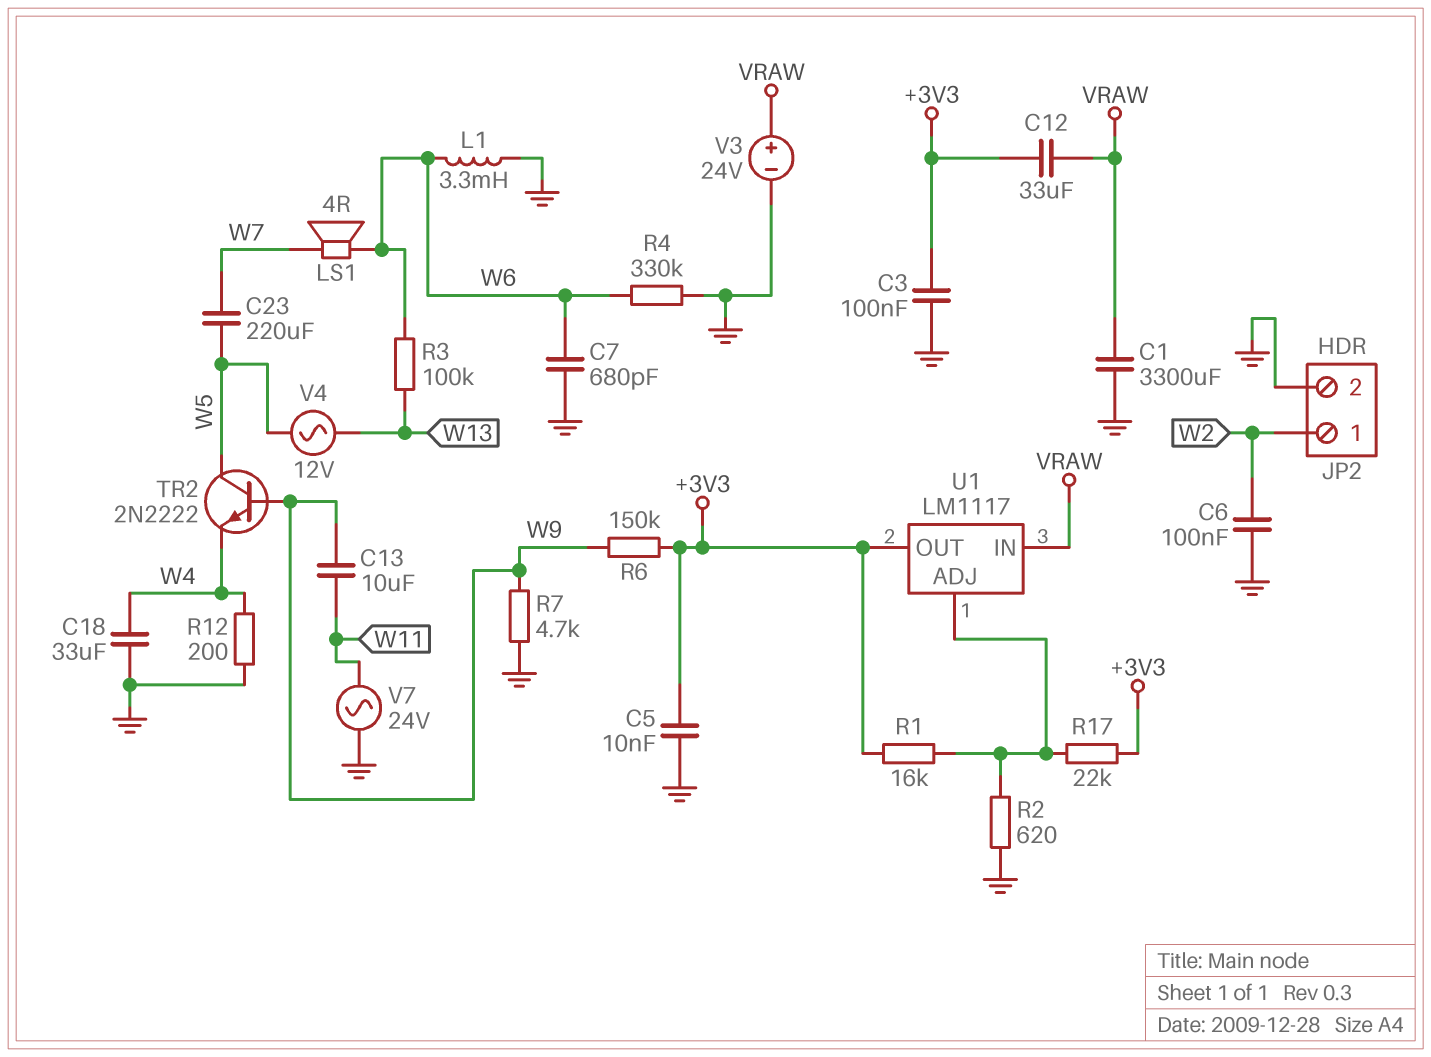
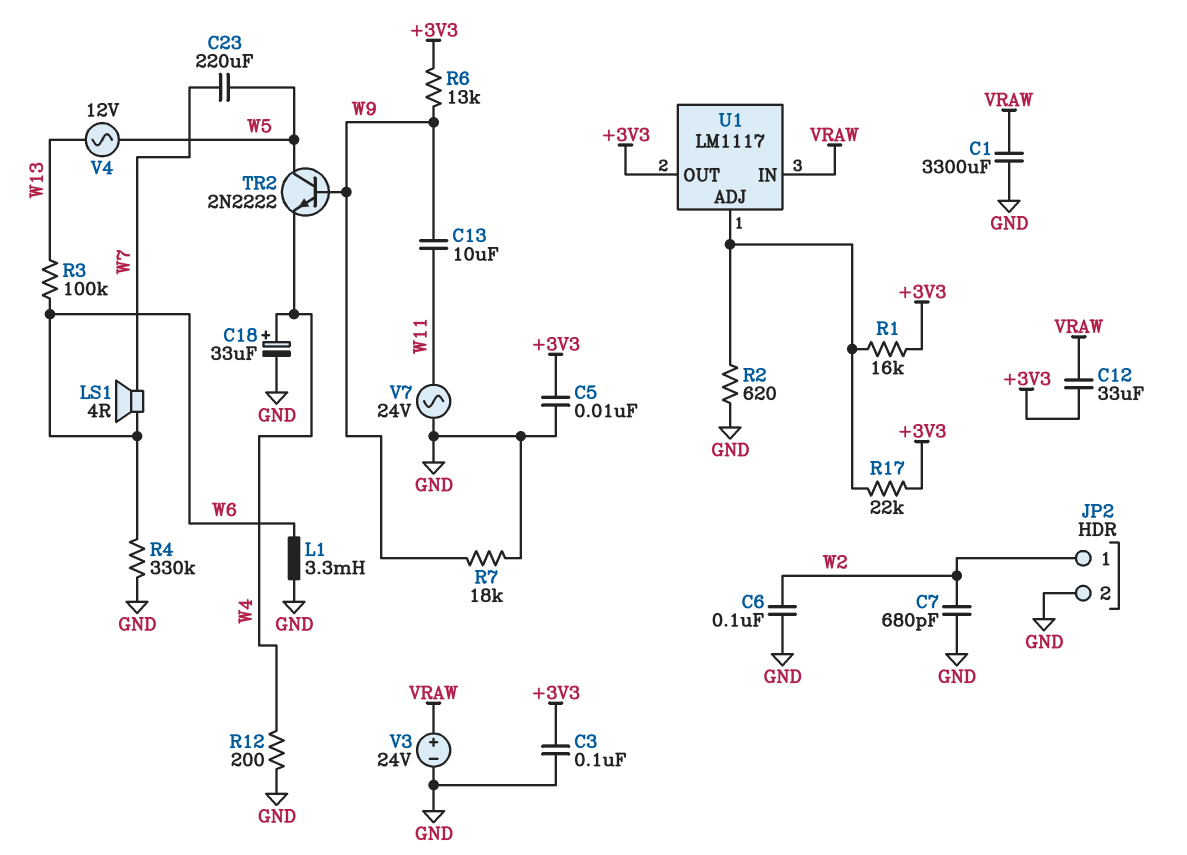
C7: 680pF (GND, W6) -> 680pF (GND, W2)
C18: 33uF (GND, W4) -> 33uF (plus W4, minus GND)
R6: 150k (+3V3, W9) -> 13k (+3V3, W9)
R7: 4.7k (GND, W9) -> 18k (GND, W9)

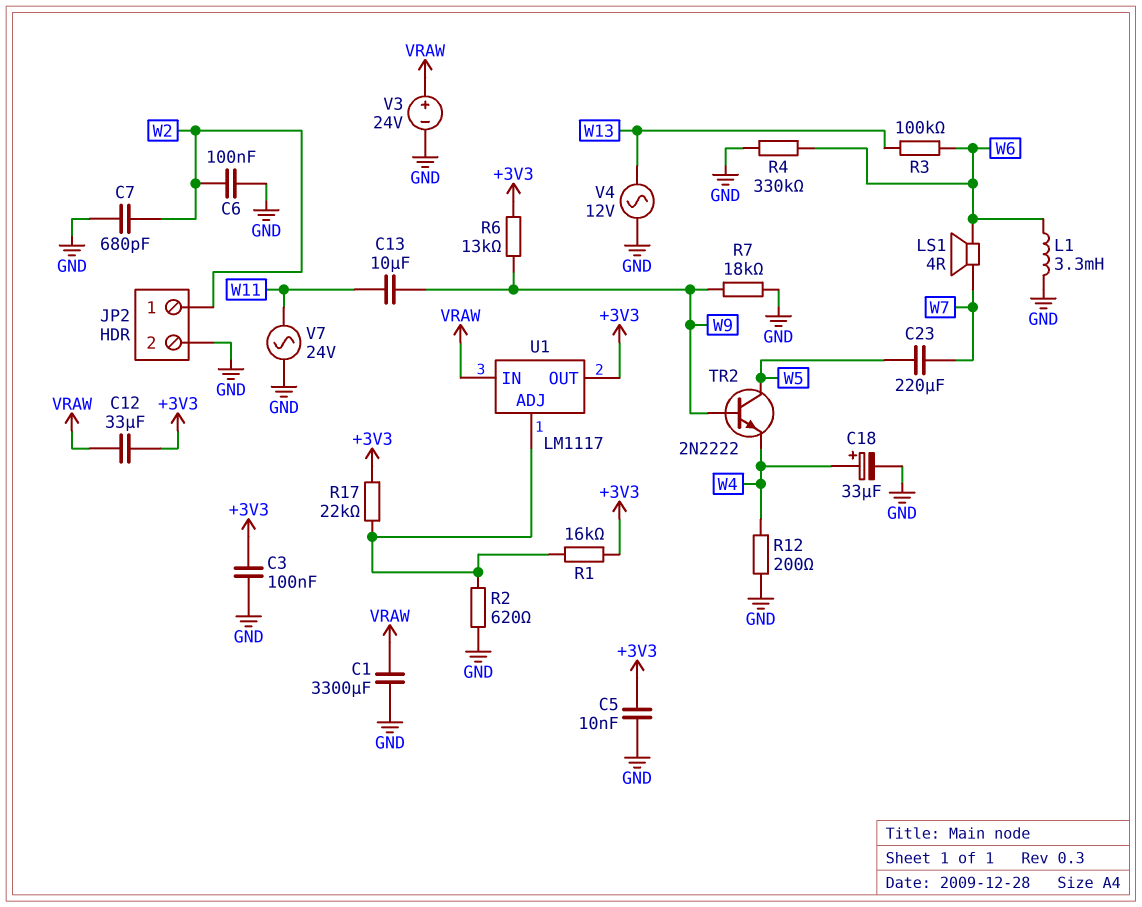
V4: AC 12V (W5, W13) -> AC 12V (GND, W13)

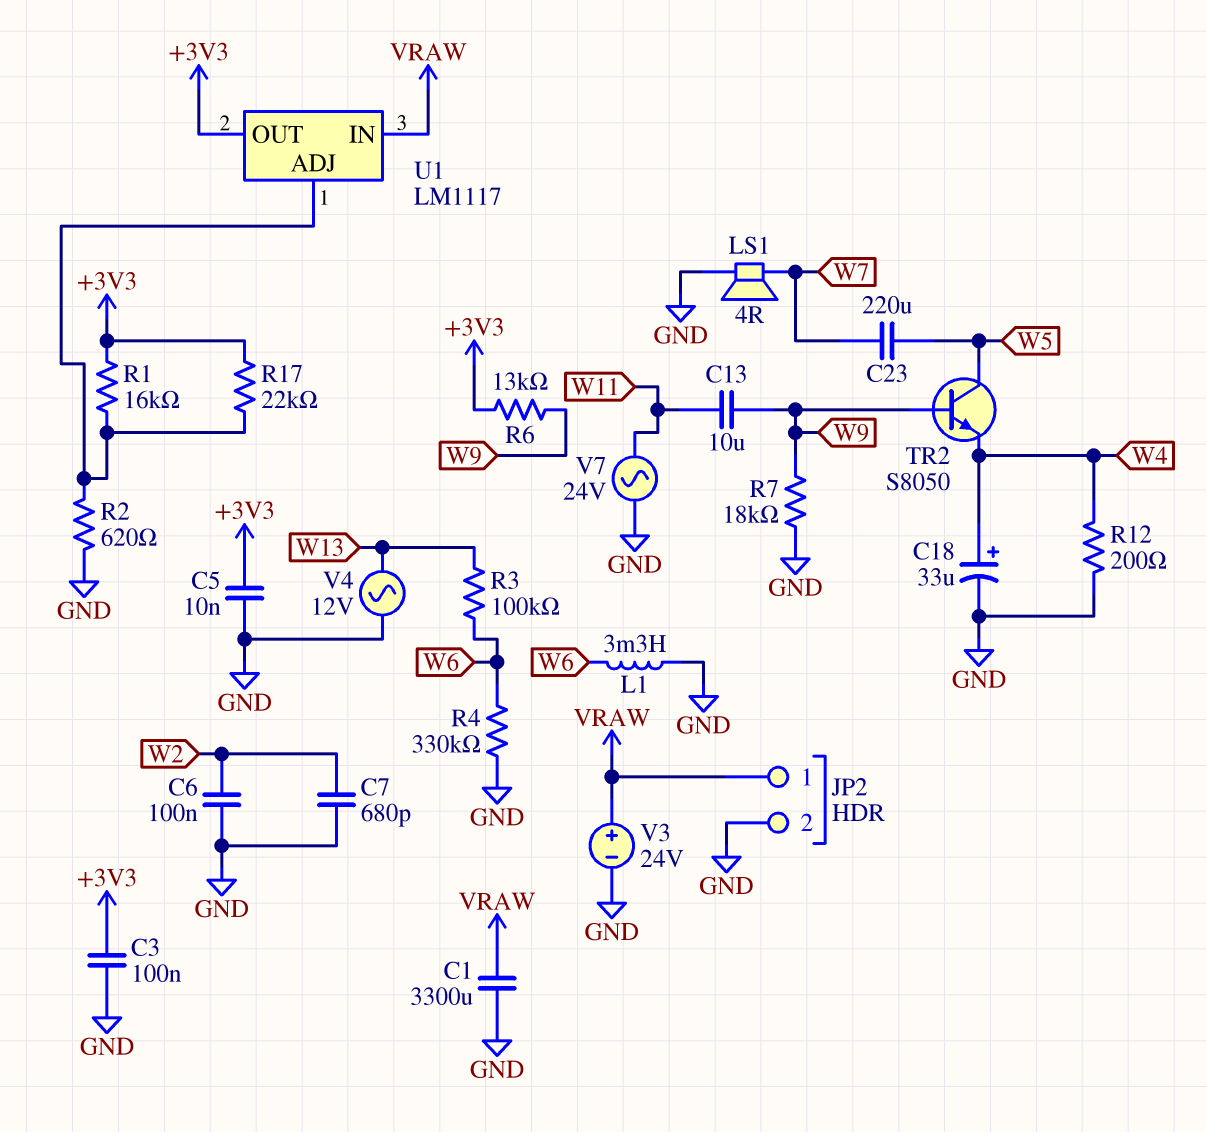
C12: 33uF (+3V3, VRAW) -> none
JP2 pin 1: W2 -> VRAW
LS1: speaker 4R (W6, W7) -> speaker 4R (GND, W7)
TR2: NPN 2N2222 (B W9, C W5, E W4) -> NPN S8050 (B W9, C W5, E W4)

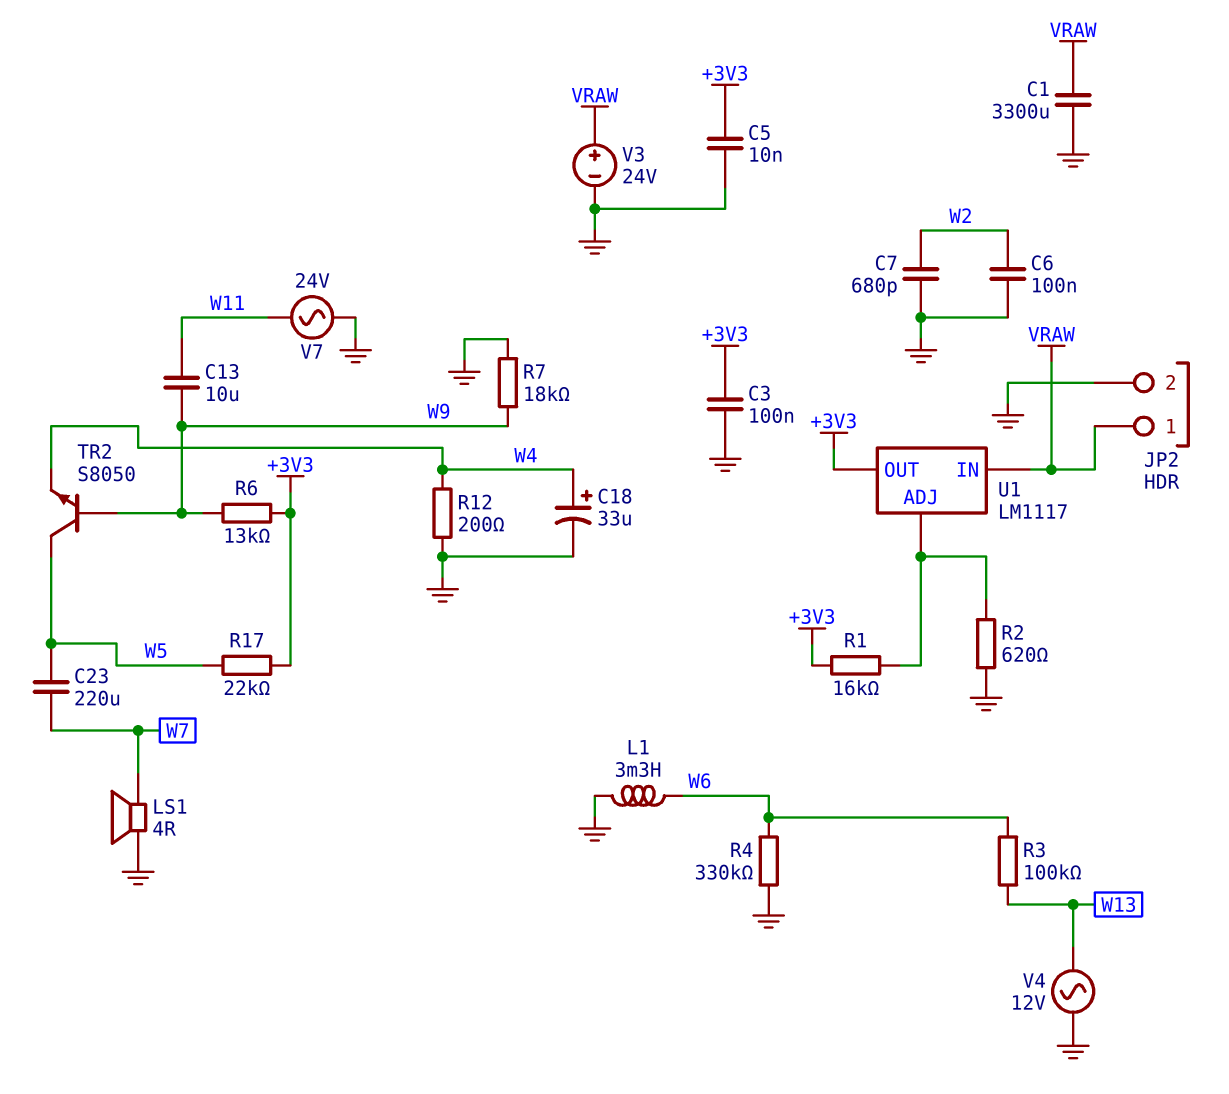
R17: 22k (+3V3, U1/ADJ) -> 22k (+3V3, W5)

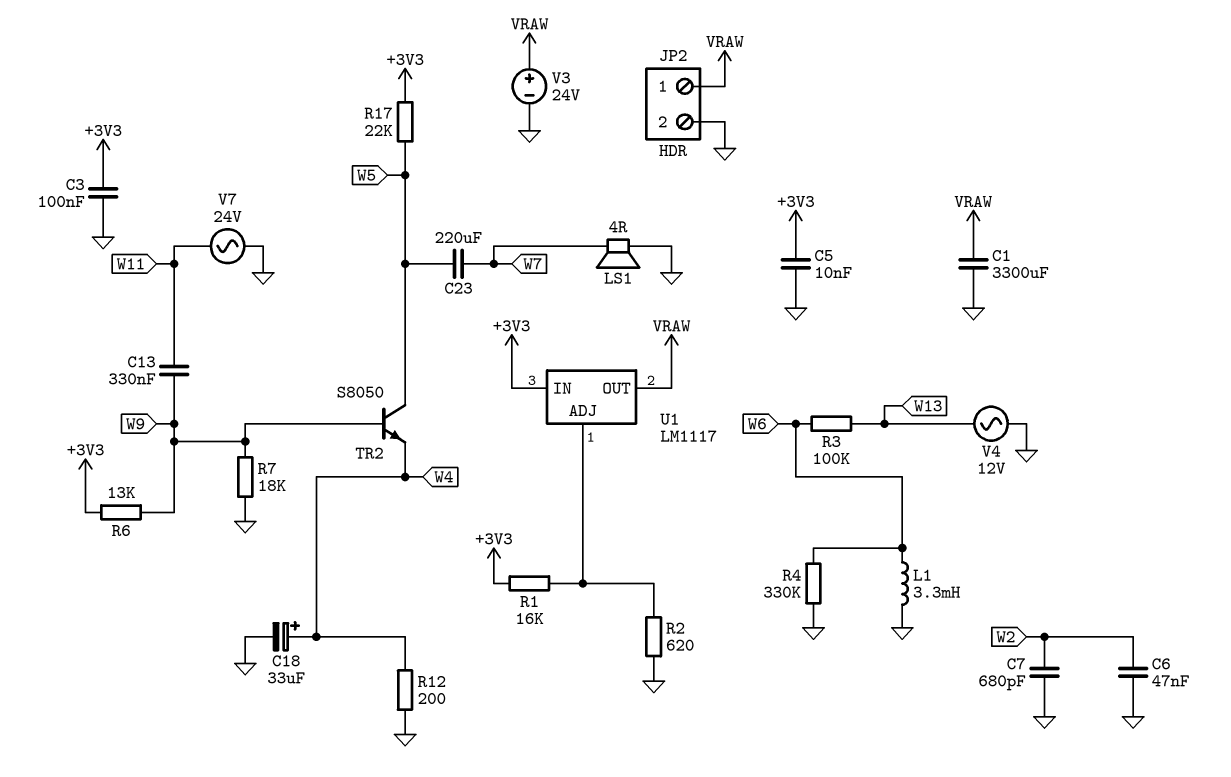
C6: 100nF (GND, W2) -> 47nF (GND, W2)
C13: 10uF (W9, W11) -> 330nF (W9, W11)
U1 pin IN: VRAW -> +3V3
U1 pin OUT: +3V3 -> VRAW

